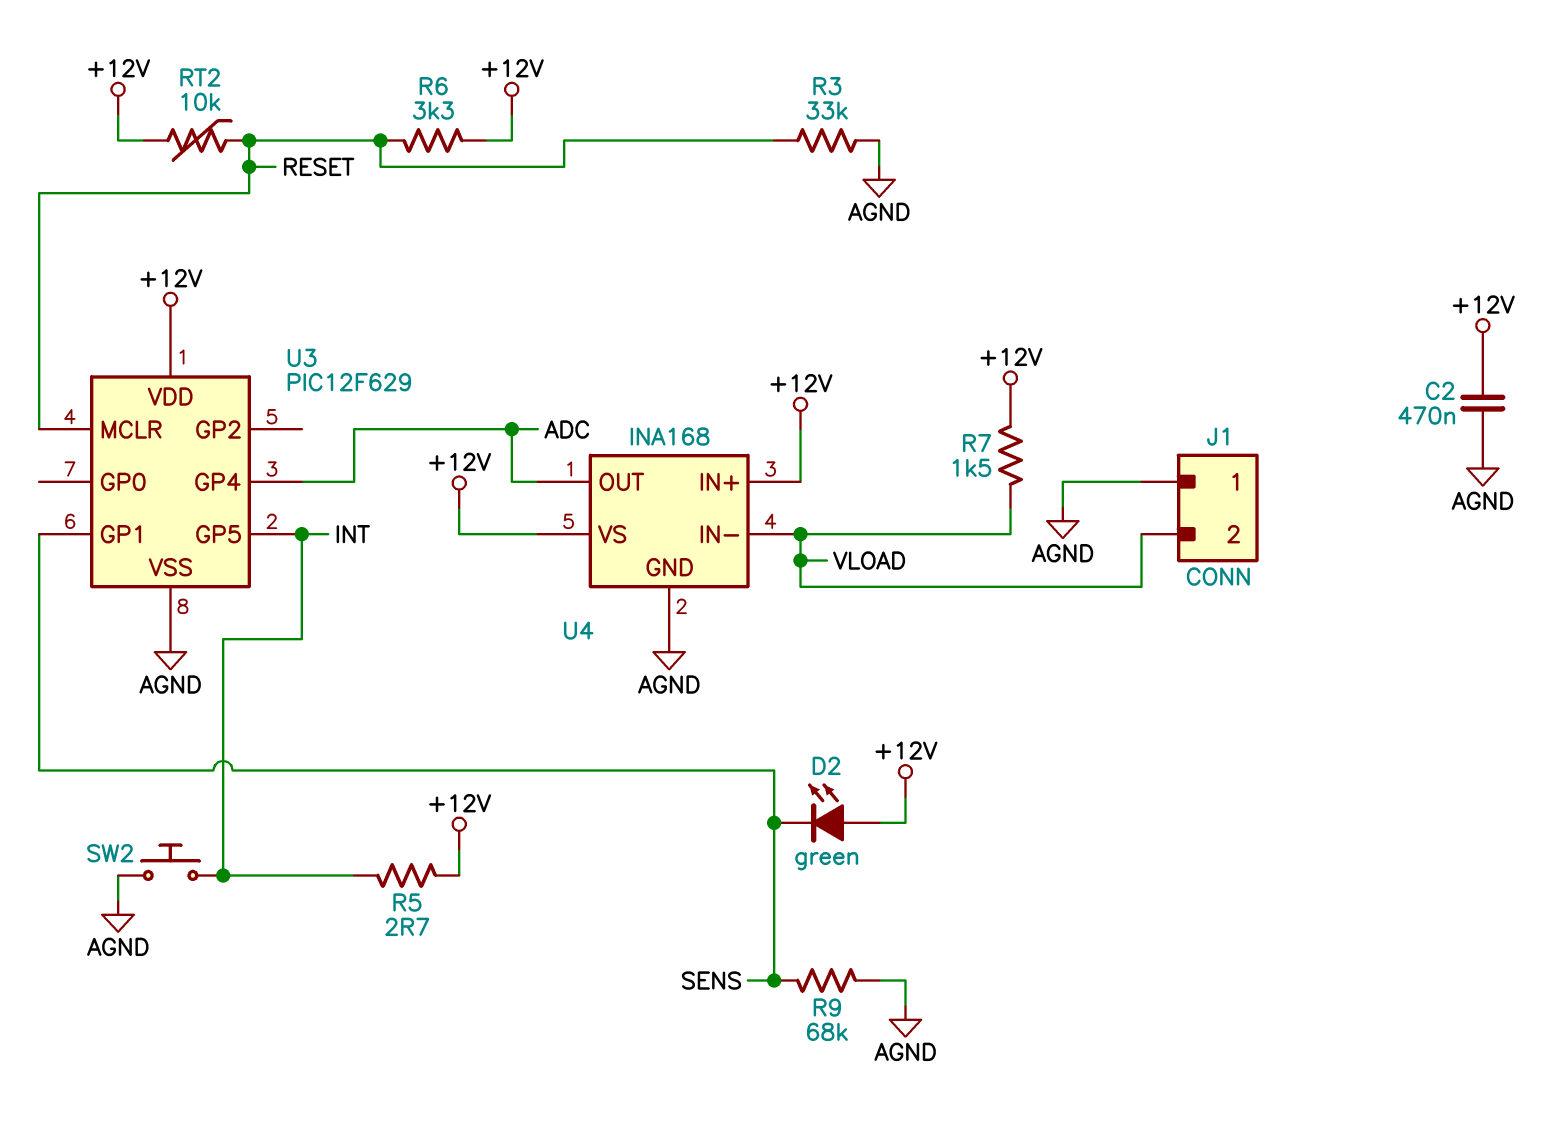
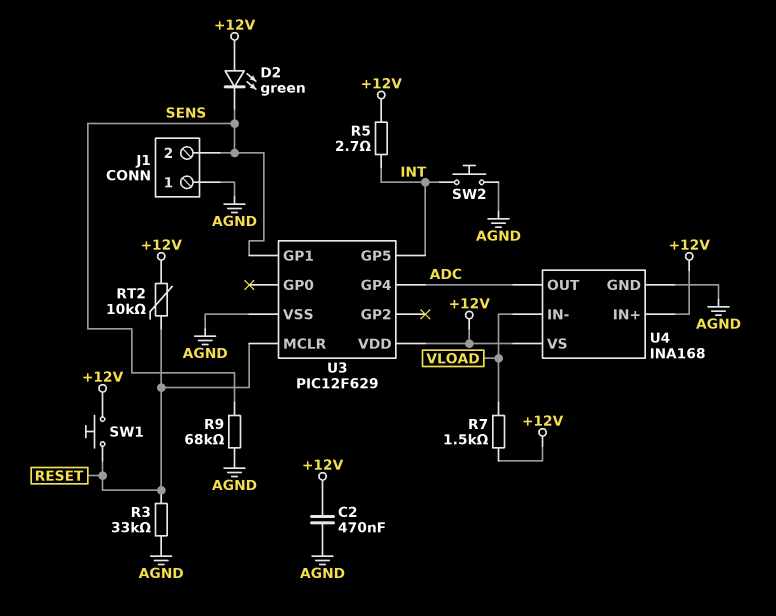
J1 pin 2: VLOAD -> SENS
R6: 3.3k (+12V, RESET) -> none
SW1: none -> button (+12V, RESET)

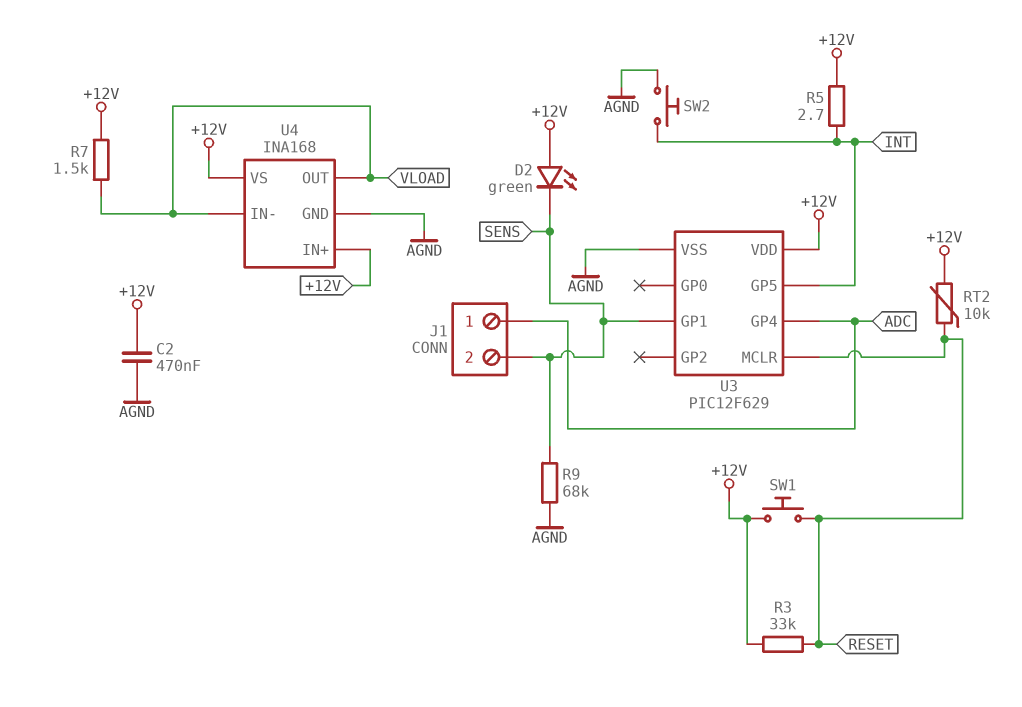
J1 pin 1: AGND -> ADC
R3: 33k (AGND, RESET) -> 33k (+12V, RESET)
U4 pin OUT: ADC -> VLOAD

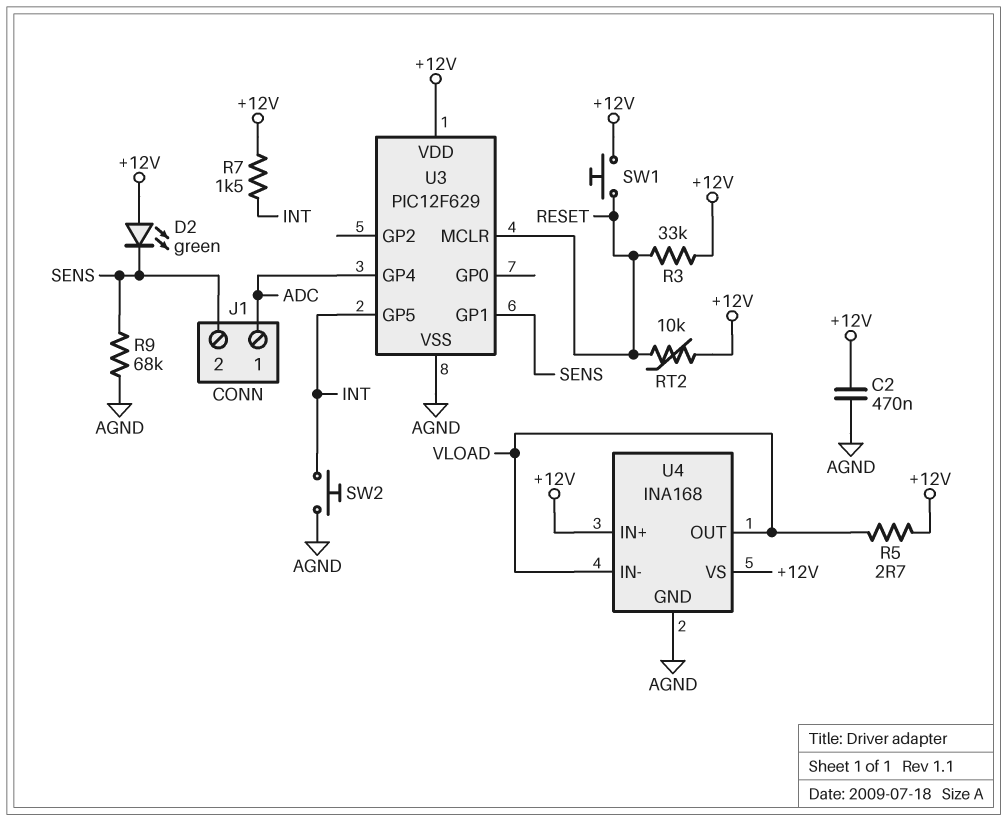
R5: 2.7 (+12V, INT) -> 2.7 (+12V, VLOAD)
R7: 1.5k (+12V, VLOAD) -> 1.5k (+12V, INT)

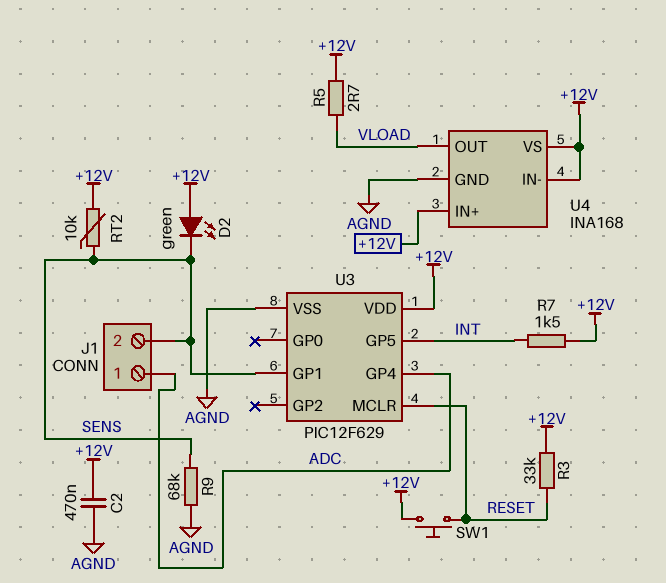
RT2: 10k (+12V, RESET) -> 10k (+12V, SENS)
SW2: button (AGND, INT) -> none
U4 pin IN-: VLOAD -> +12V

